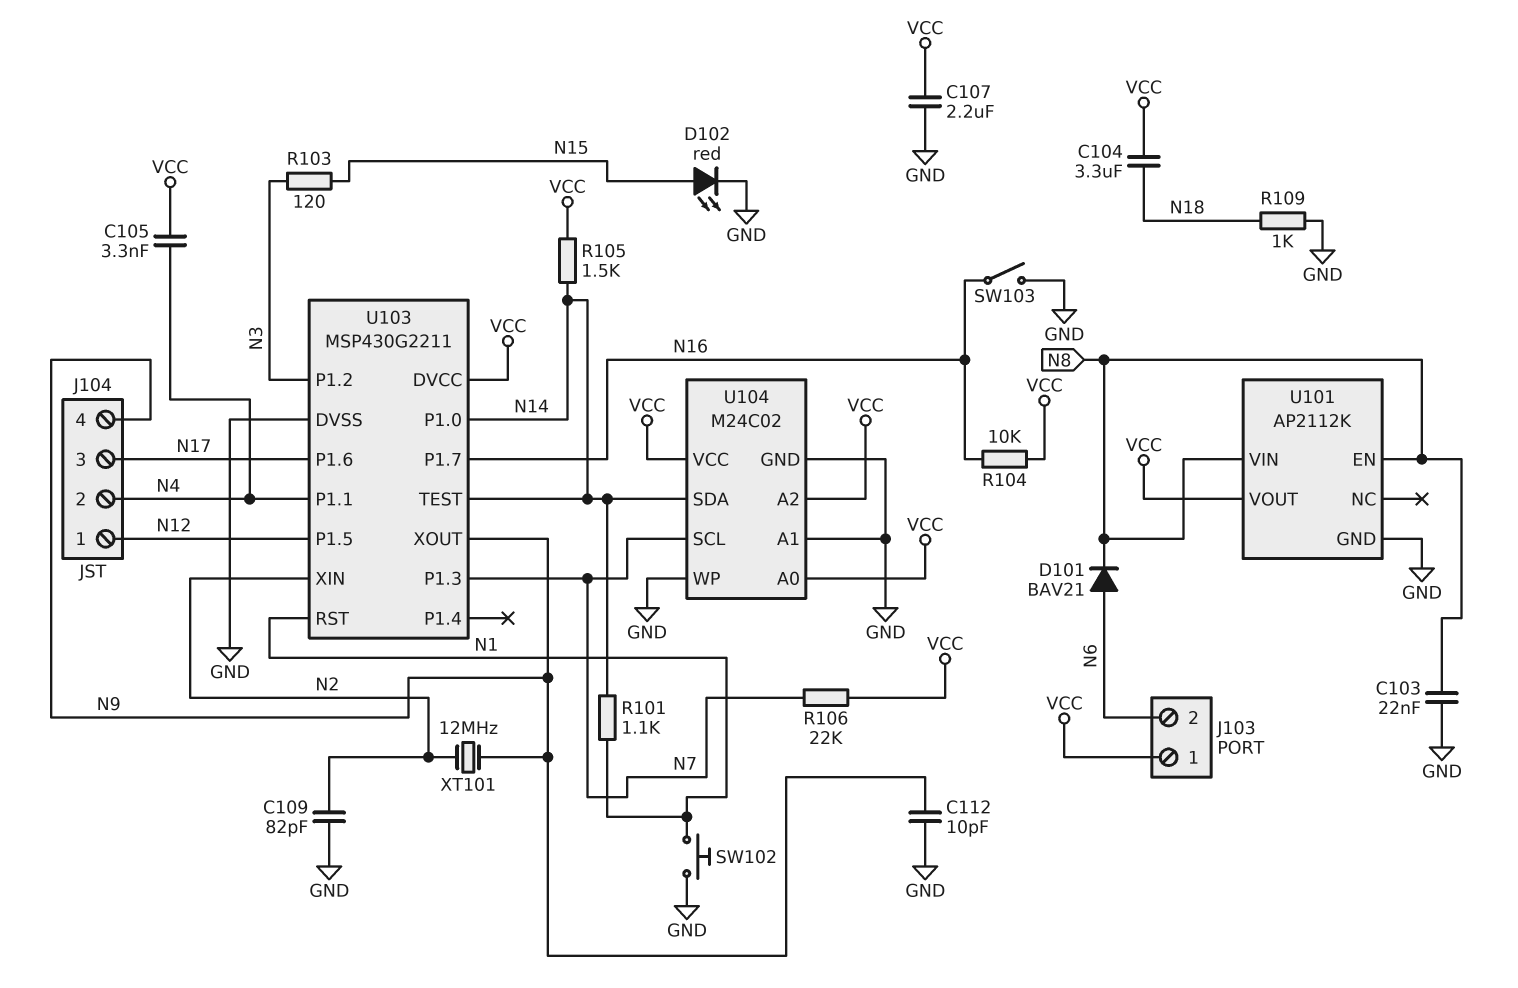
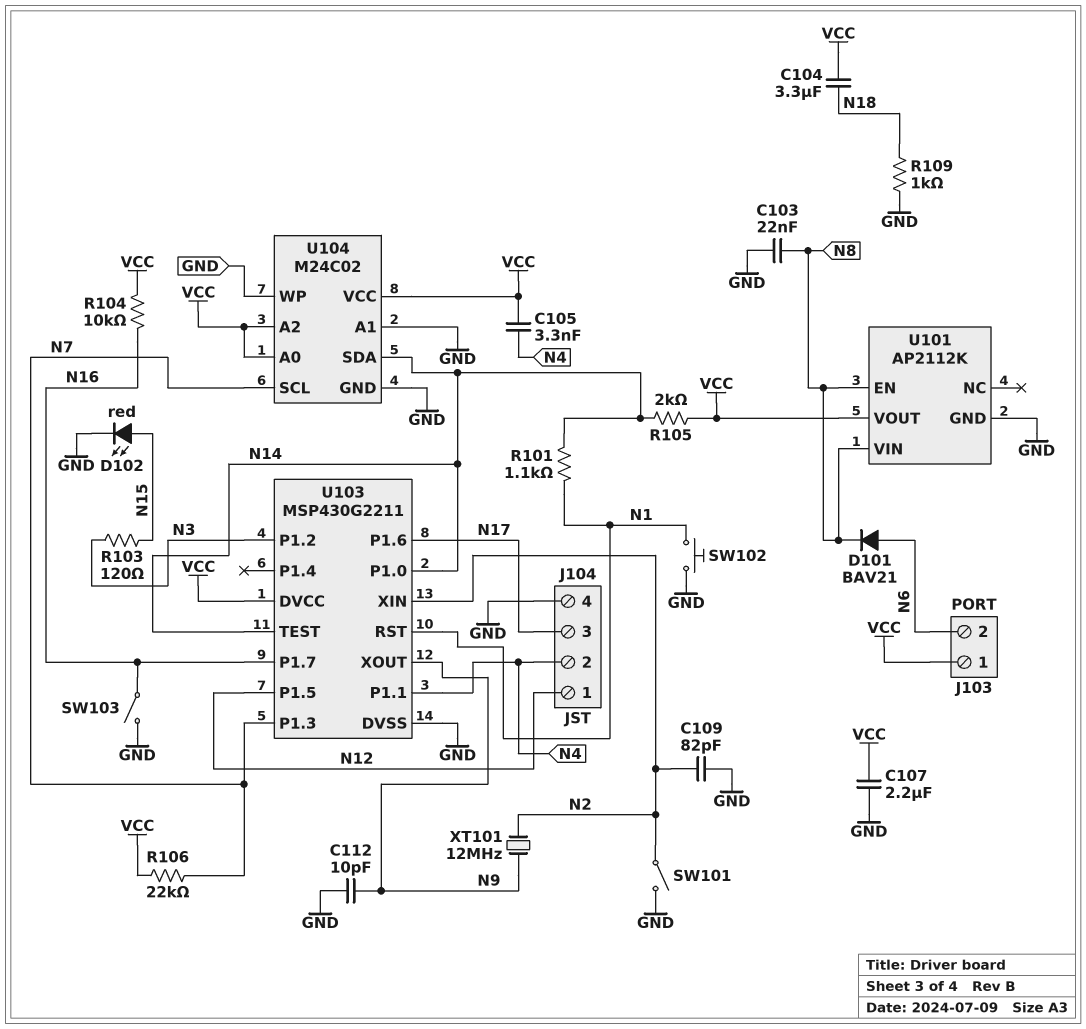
J104 pin 4: N9 -> GND
R105: 1.5k (N14, VCC) -> 2k (N14, VCC)
SW101: none -> switch (GND, N2)

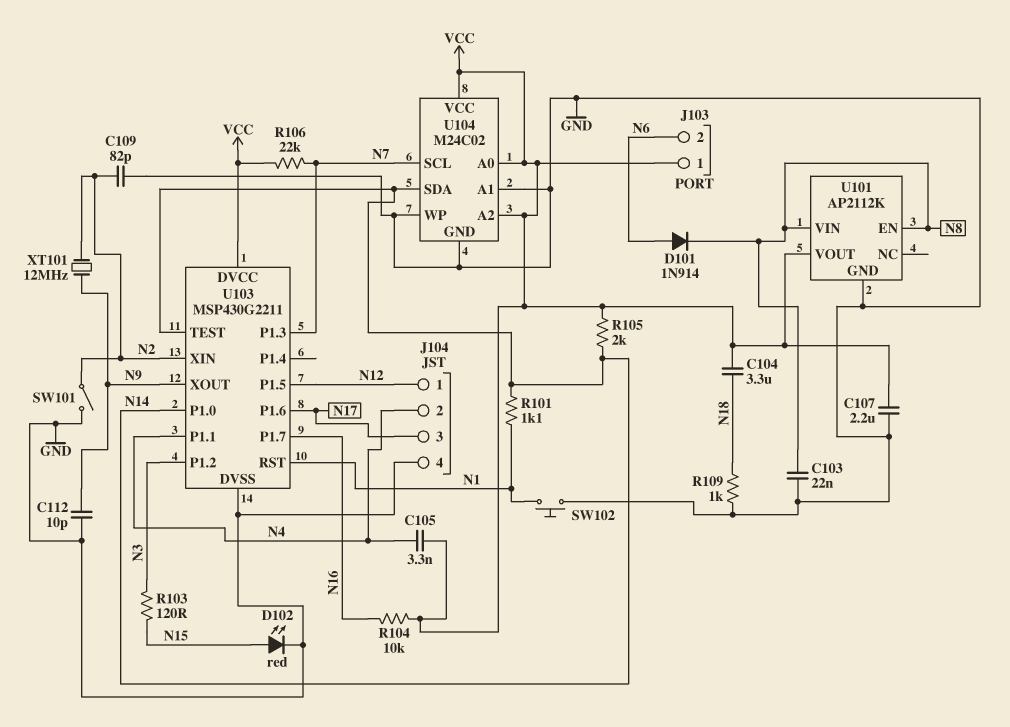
D101: diode BAV21 (A N6, K N8) -> diode 1N914 (A N6, K N8)
SW103: switch (GND, N16) -> none

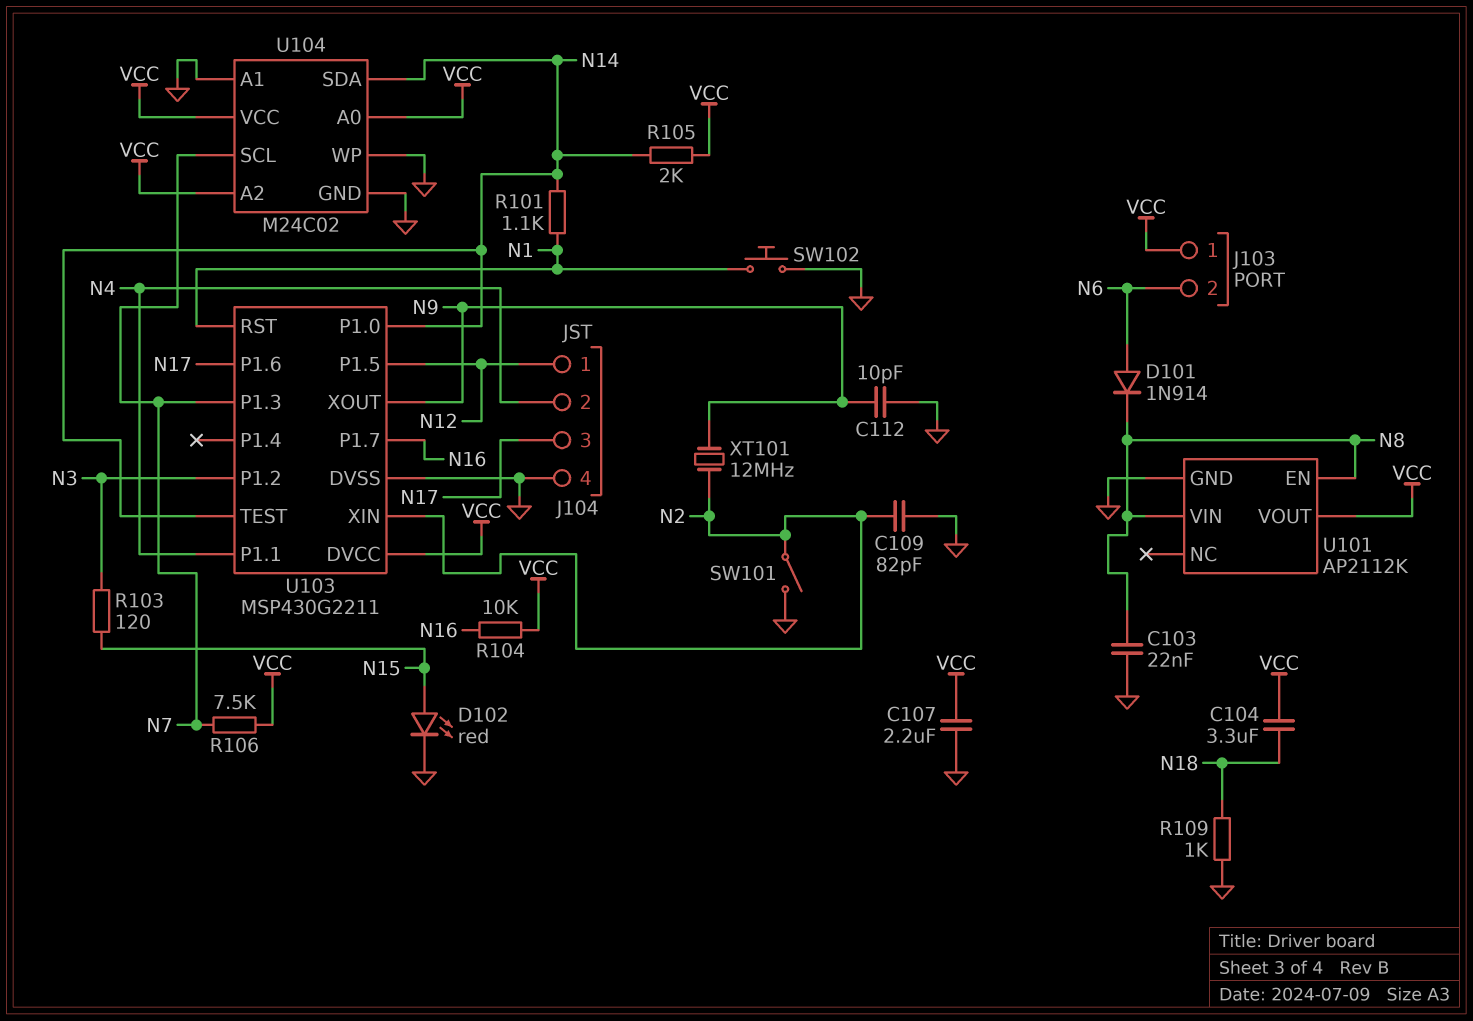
C105: 3.3nF (N4, VCC) -> none
R106: 22k (N7, VCC) -> 7.5k (N7, VCC)

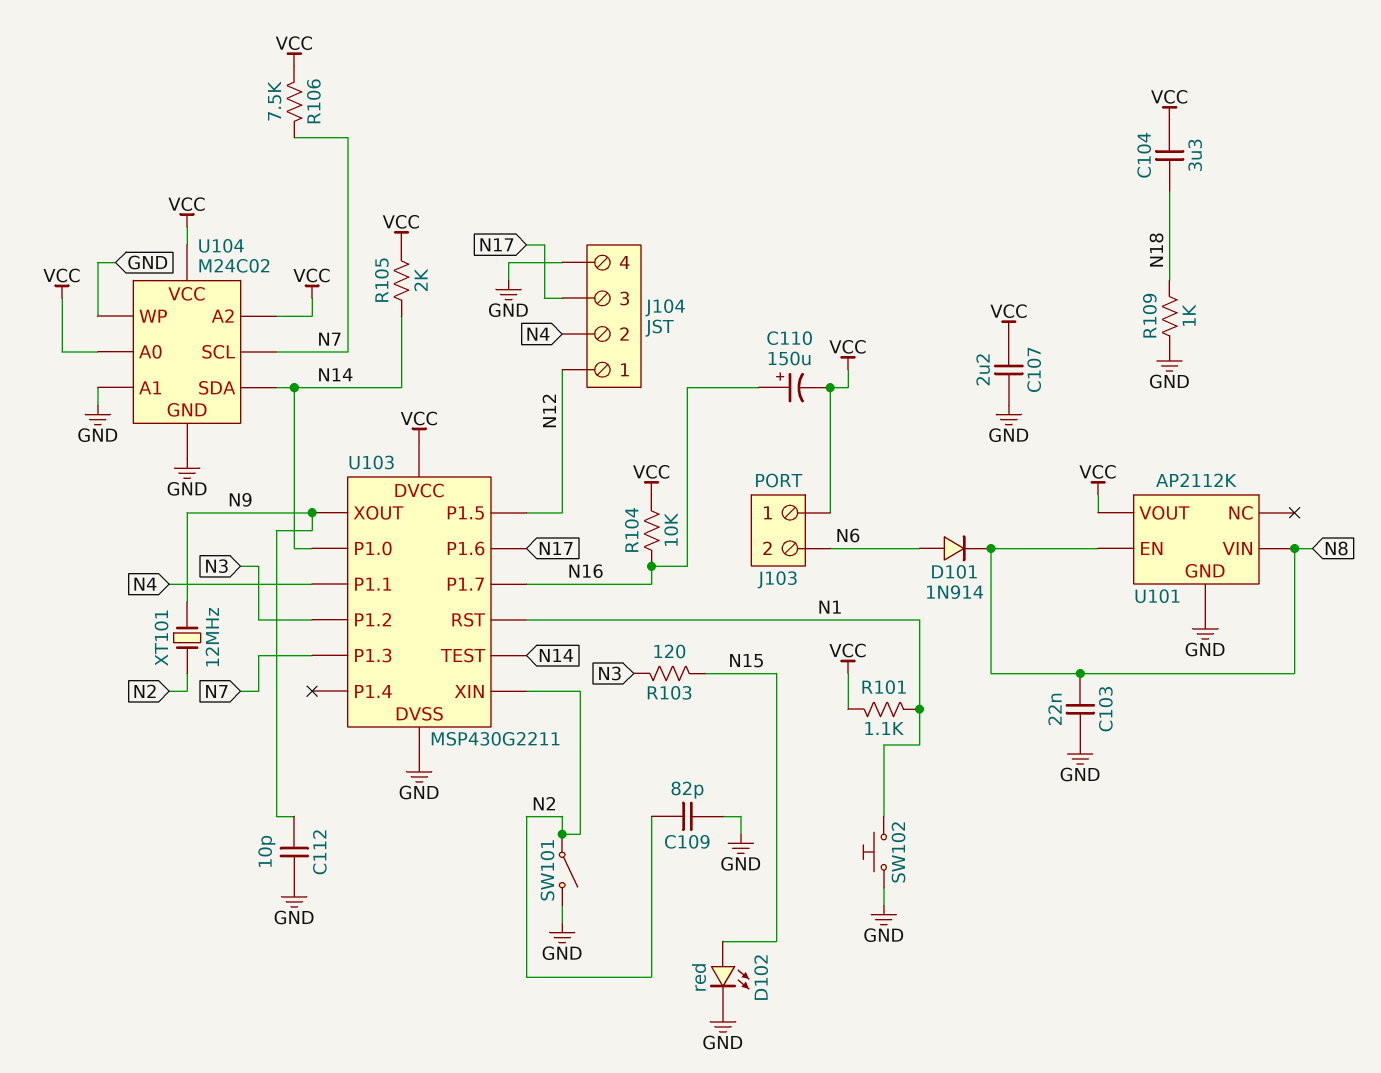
C110: none -> 150uF (plus N16, minus VCC)
R101: 1.1k (N1, N14) -> 1.1k (N1, VCC)

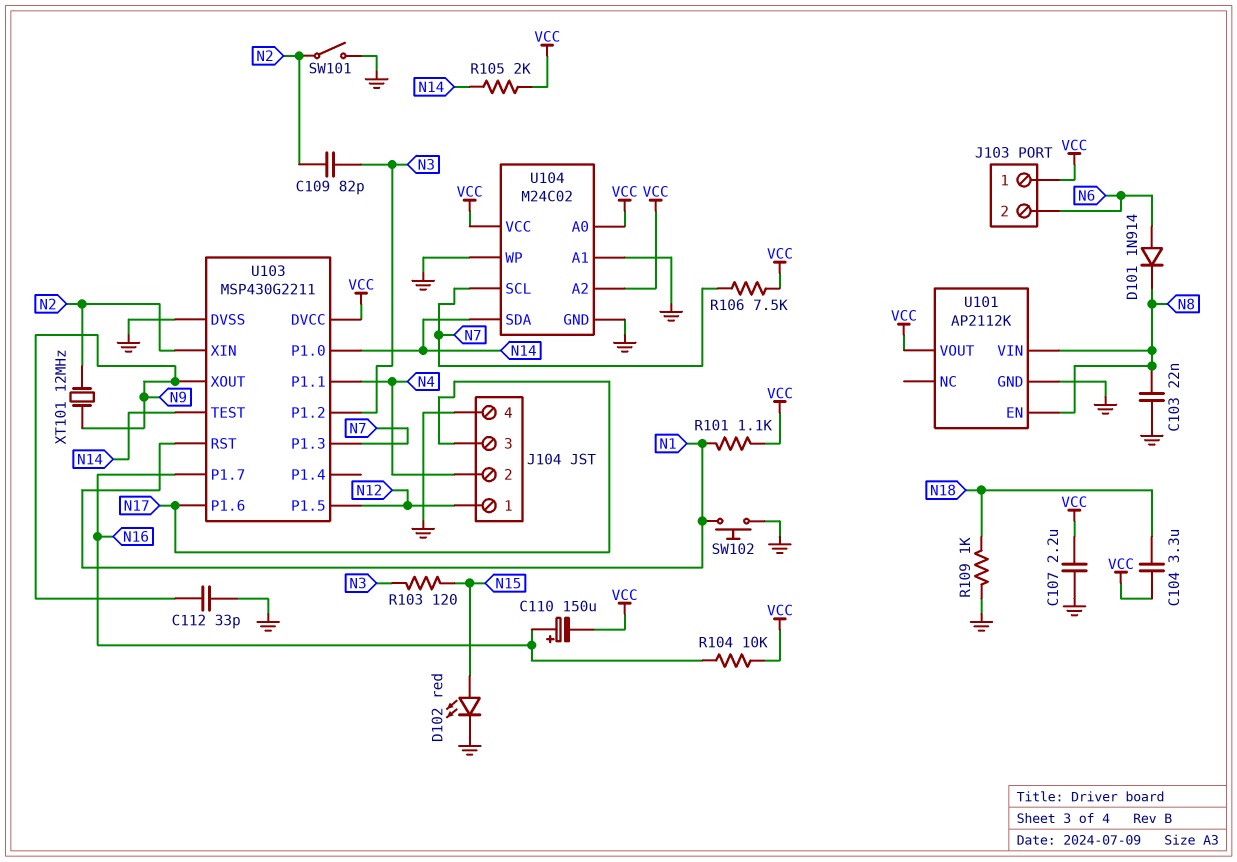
C109: 82pF (GND, N2) -> 82pF (N2, N3)
C112: 10pF (GND, N9) -> 33pF (GND, N9)

